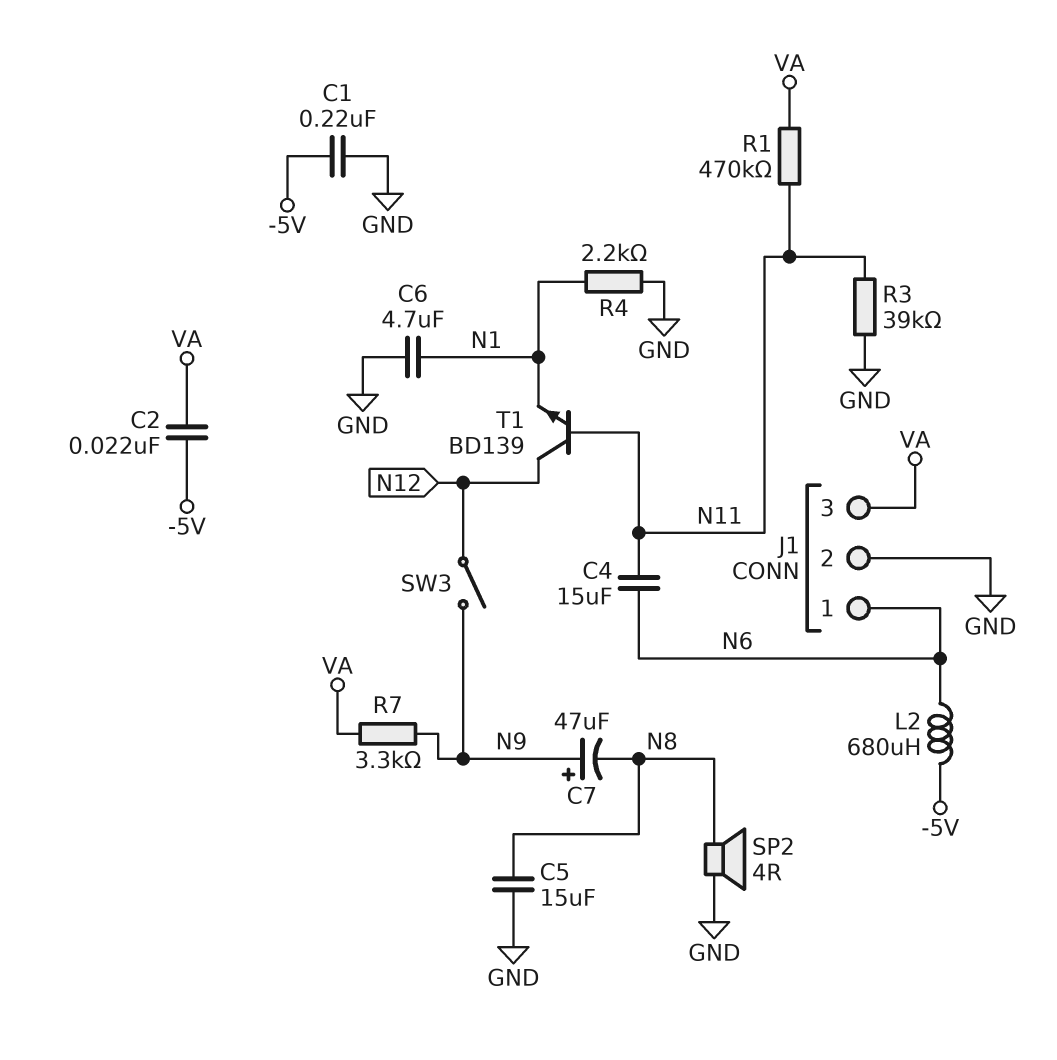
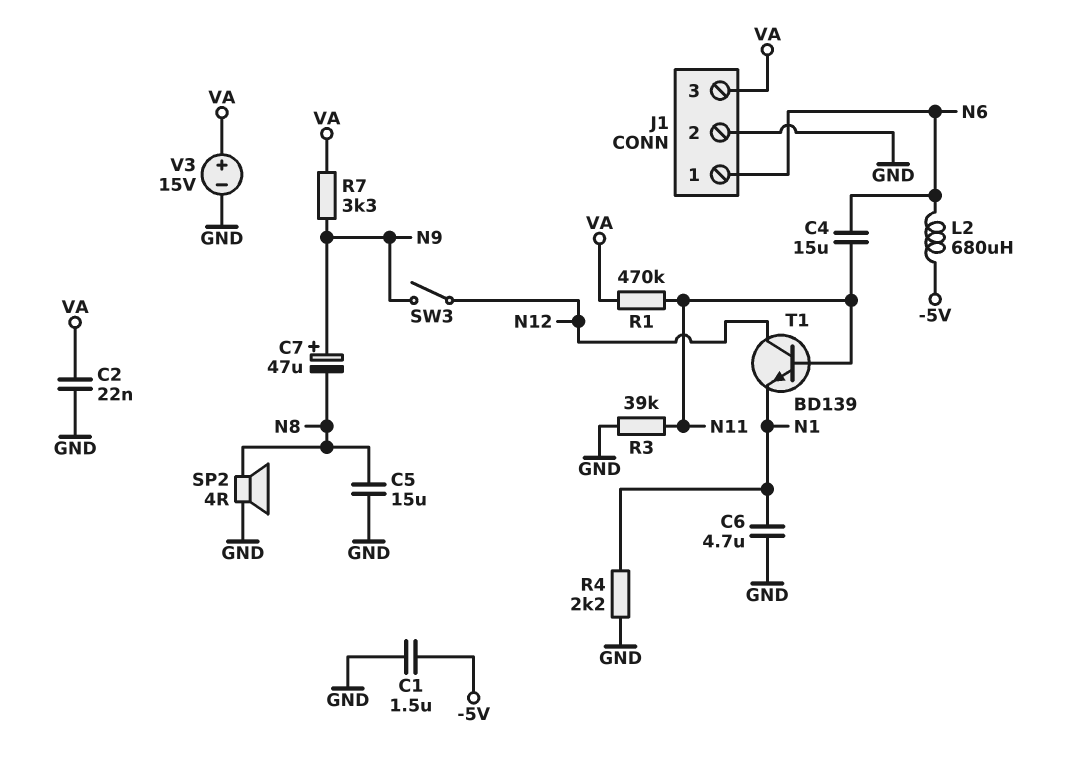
C1: 220nF (-5V, GND) -> 1.5uF (-5V, GND)
C2: 22nF (-5V, VA) -> 22nF (GND, VA)
V3: none -> 15V (plus VA, minus GND)

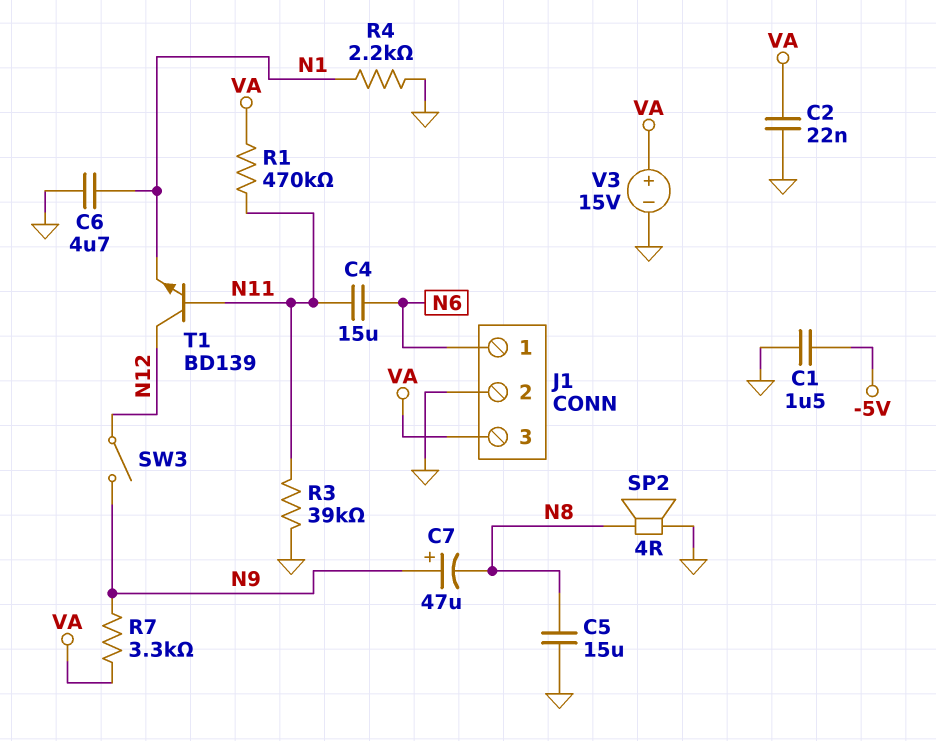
L2: 680uH (-5V, N6) -> none

